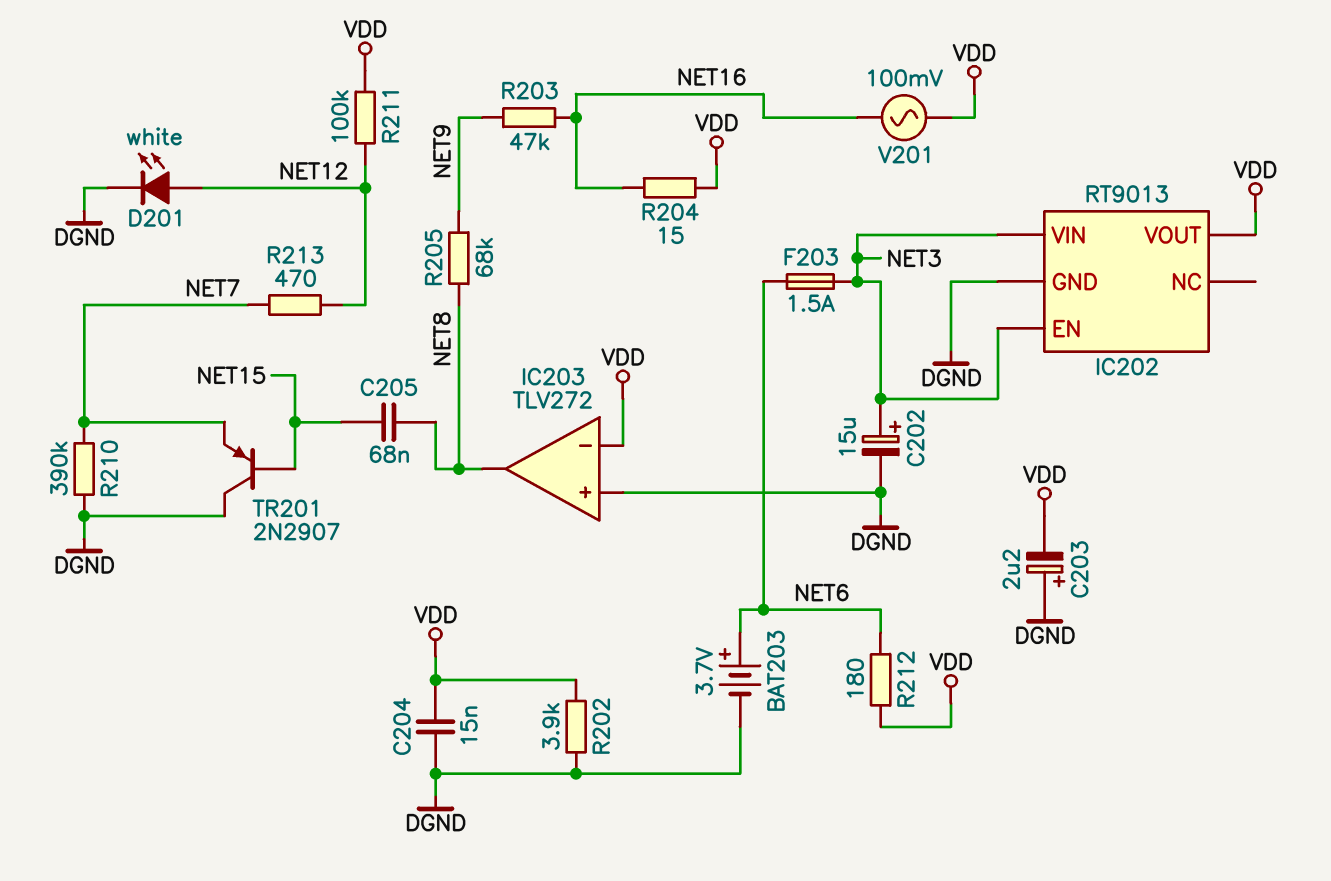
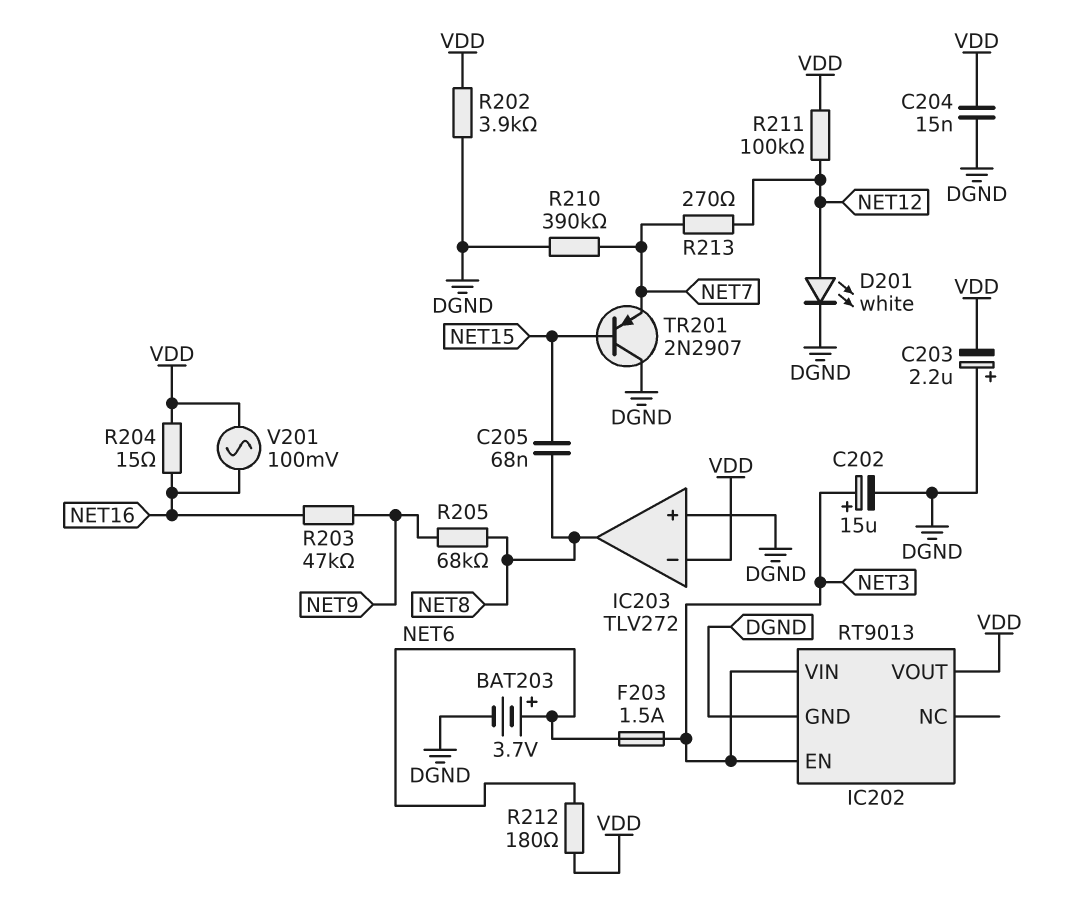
R213: 470 (NET7, NET12) -> 270 (NET7, NET12)

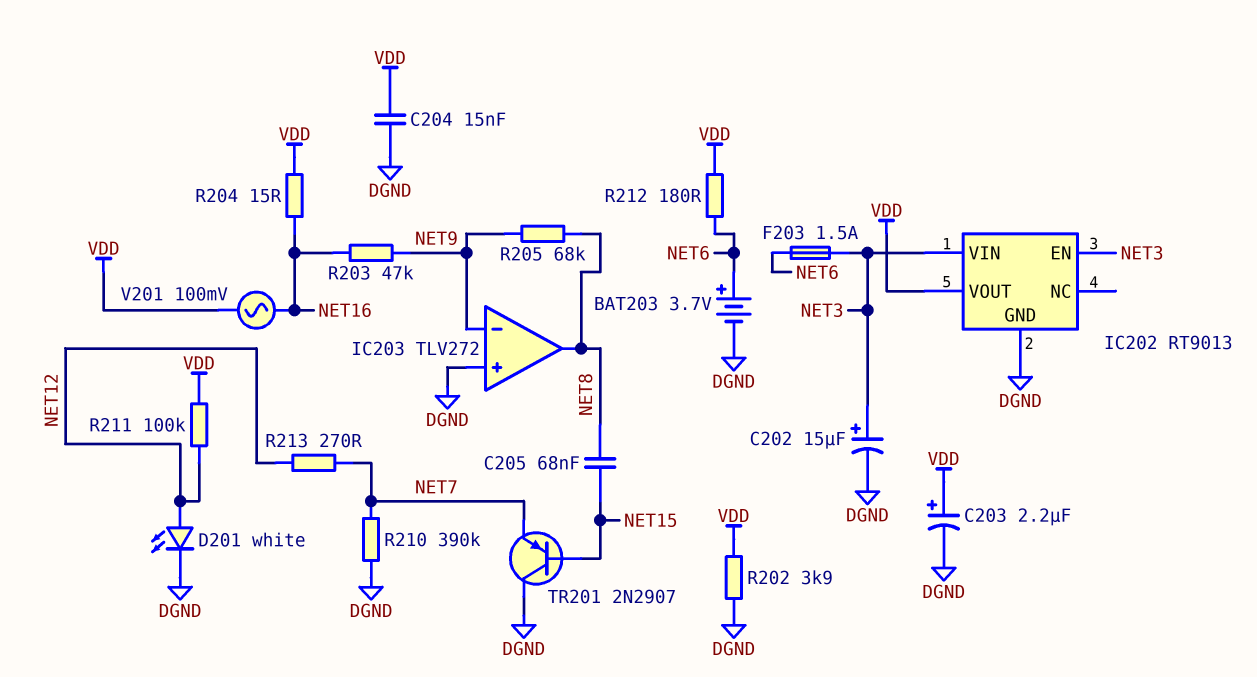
C203: 2.2uF (plus DGND, minus VDD) -> 2.2uF (plus VDD, minus DGND)
IC203 pin in-: VDD -> NET9

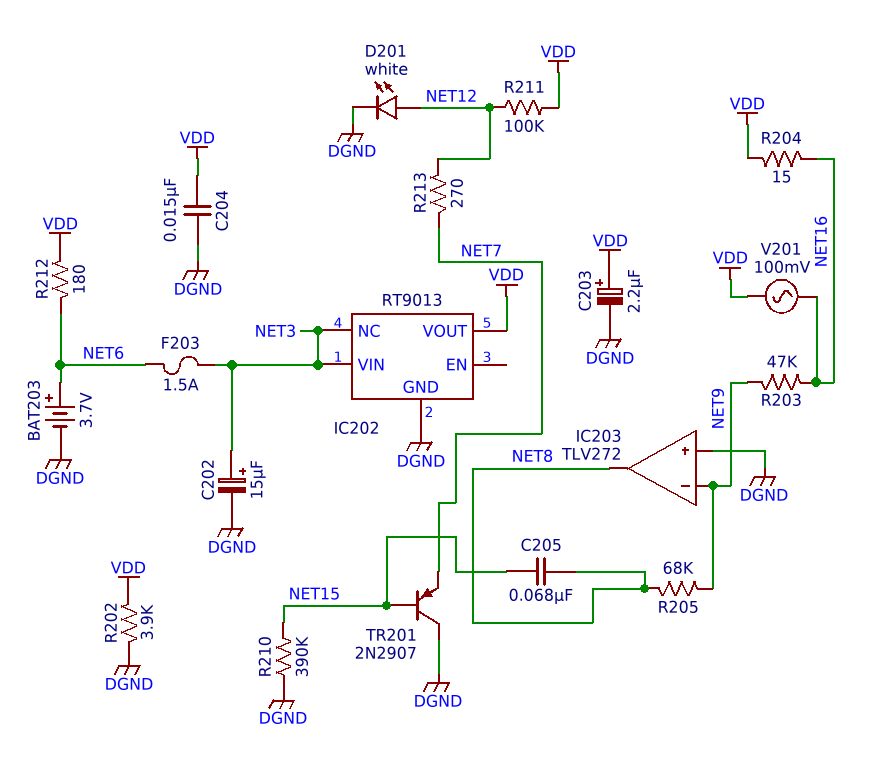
IC202 pin EN: NET3 -> none
IC202 pin NC: none -> NET3
R210: 390k (DGND, NET7) -> 390k (DGND, NET15)

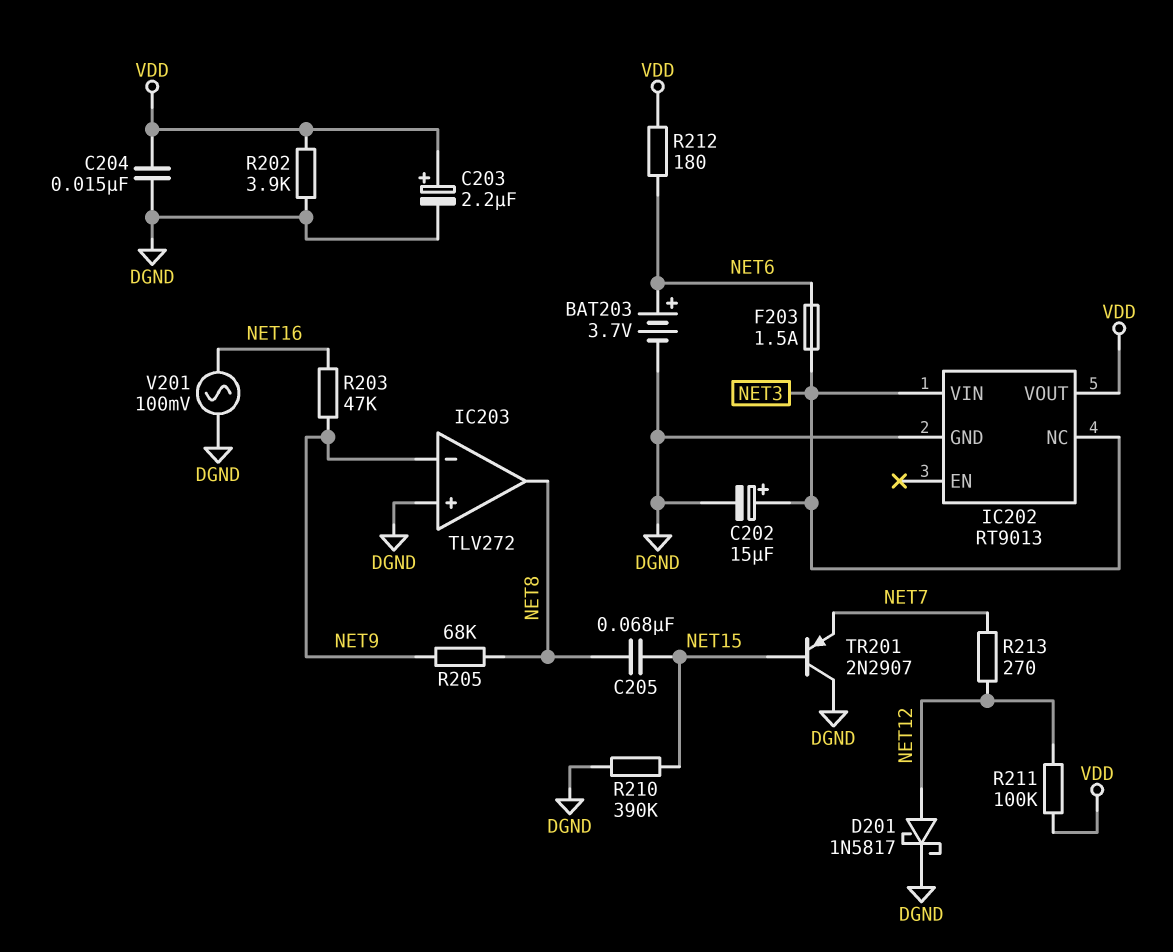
D201: LED white (A NET12, K DGND) -> schottky 1N5817 (A NET12, K DGND)
R204: 15 (NET16, VDD) -> none
V201: AC 100mV (NET16, VDD) -> AC 100mV (DGND, NET16)

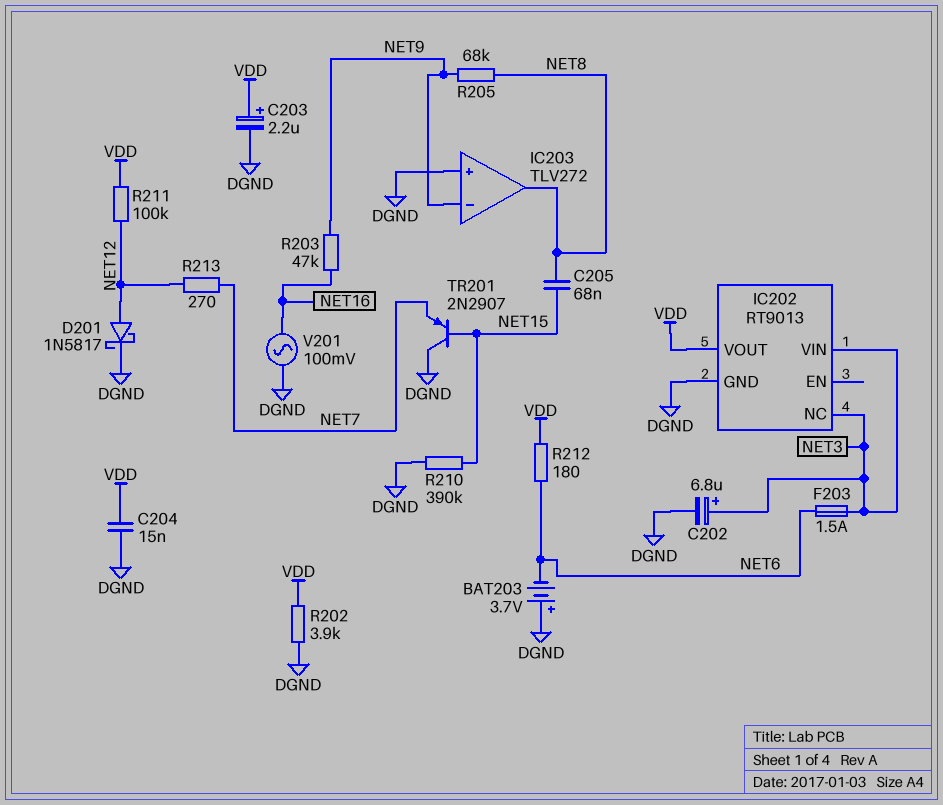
BAT203: 3.7V (plus NET6, minus DGND) -> 3.7V (plus DGND, minus NET6)
C202: 15uF (plus NET3, minus DGND) -> 6.8uF (plus NET3, minus DGND)

